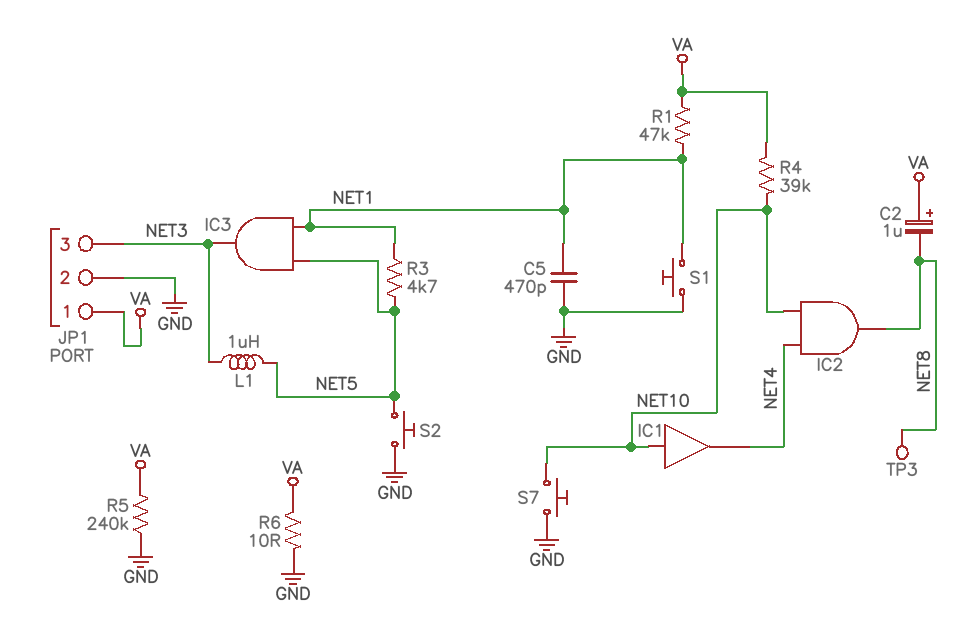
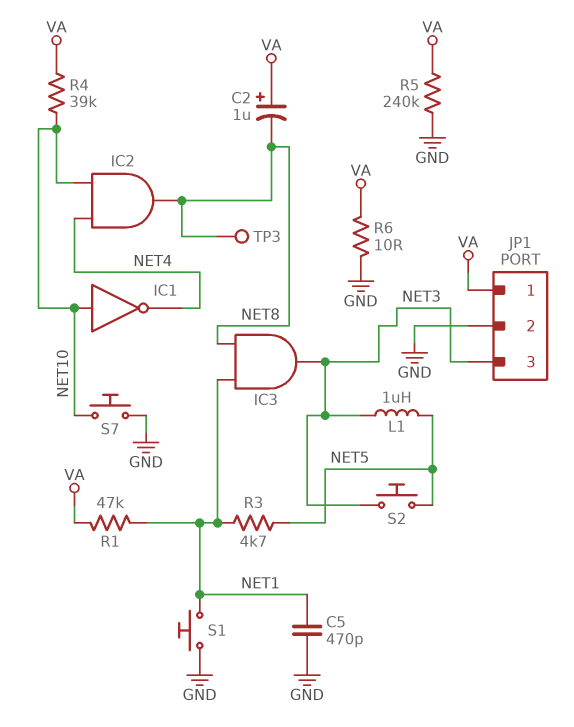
IC1: buffer (in NET10, out NET4) -> NOT (in NET10, out NET4)
IC3: AND (in NET1, in NET5, out NET3) -> AND (in NET1, in NET8, out NET3)
S2: button (GND, NET5) -> button (NET3, NET5)

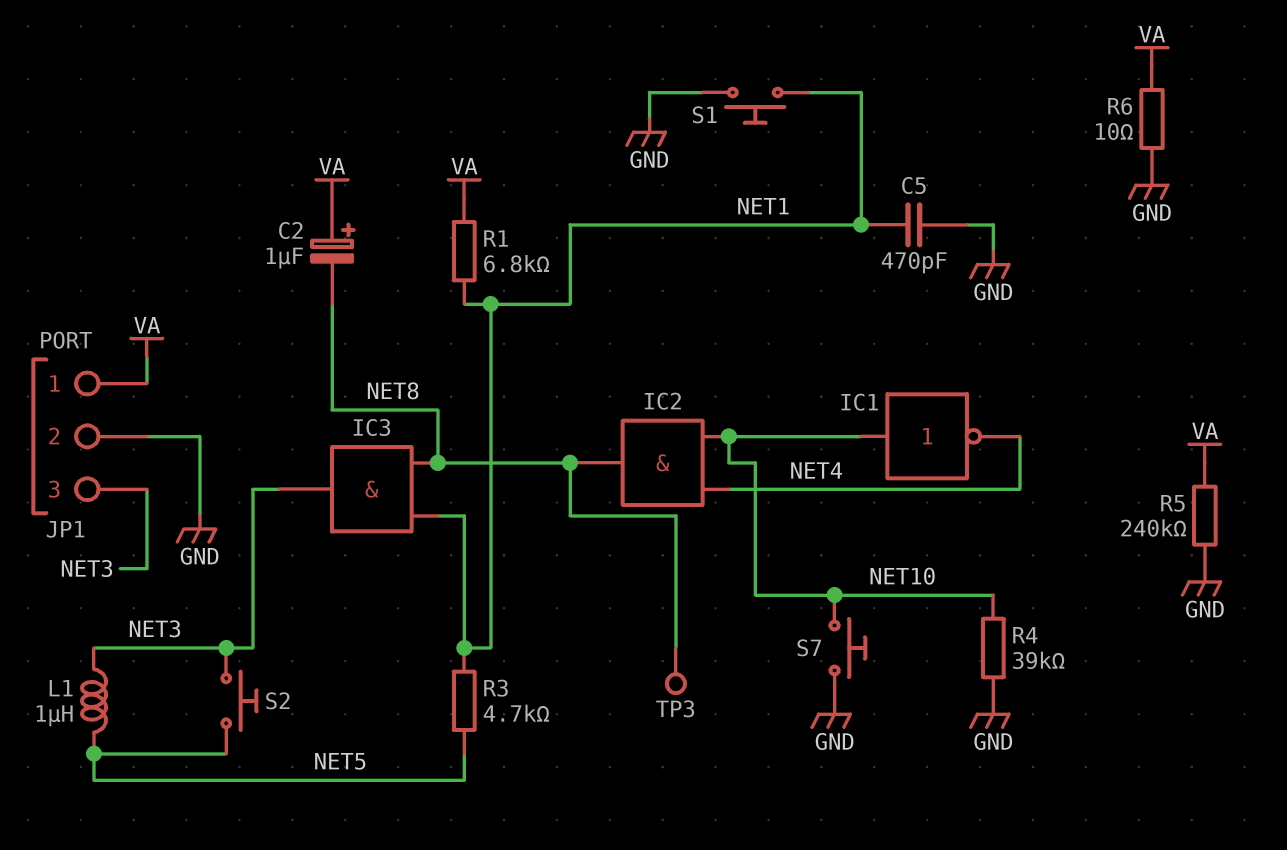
R1: 47k (NET1, VA) -> 6.8k (NET1, VA)
R4: 39k (NET10, VA) -> 39k (GND, NET10)

